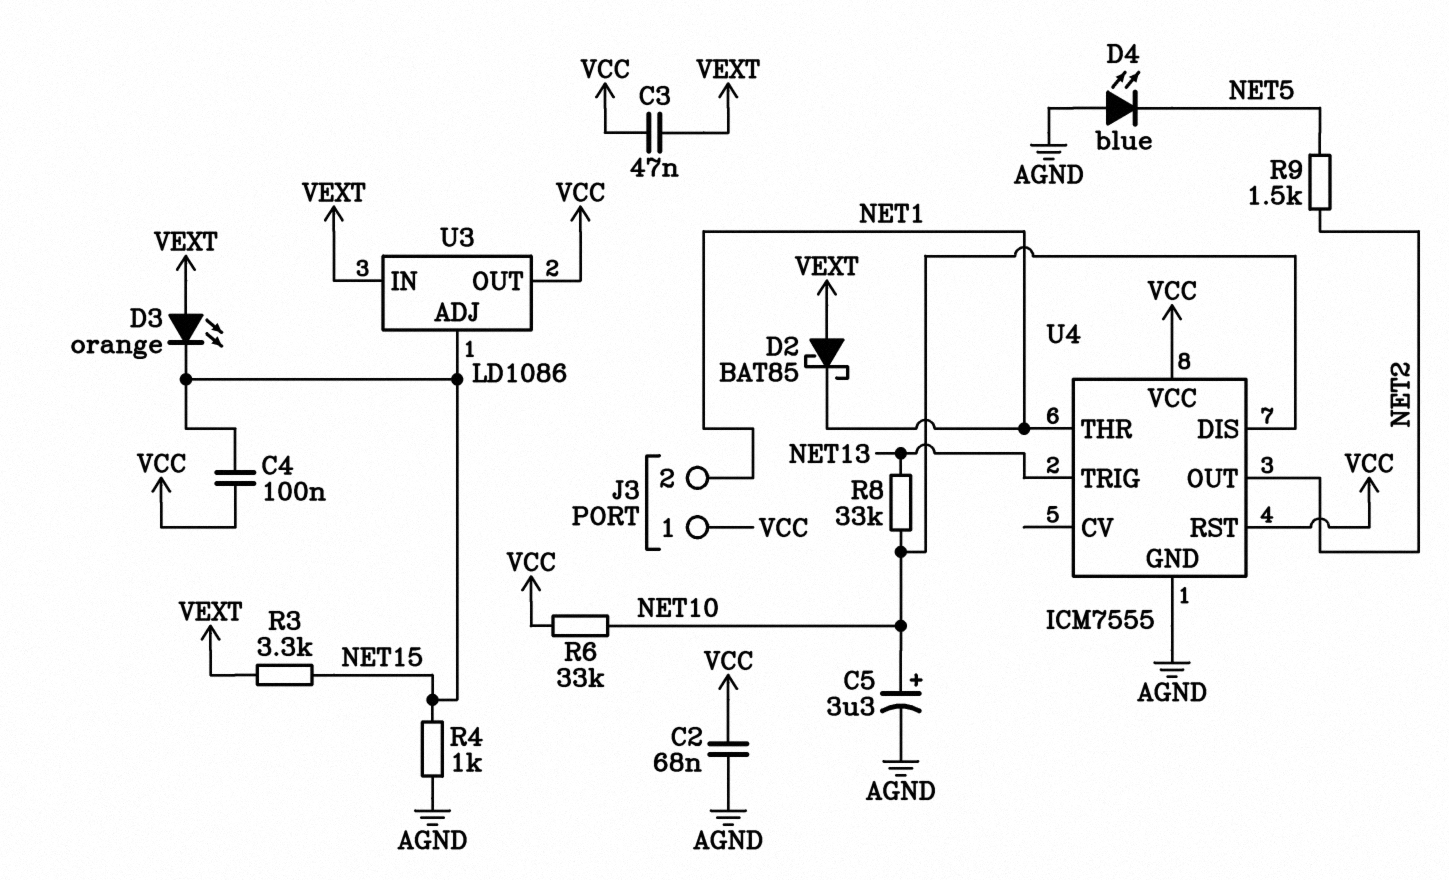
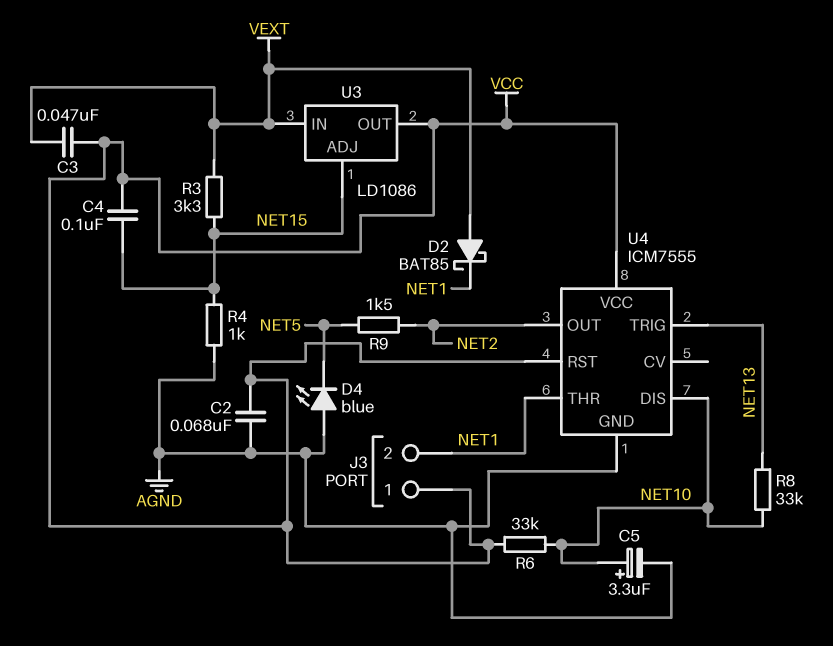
D3: LED orange (A VEXT, K NET15) -> none

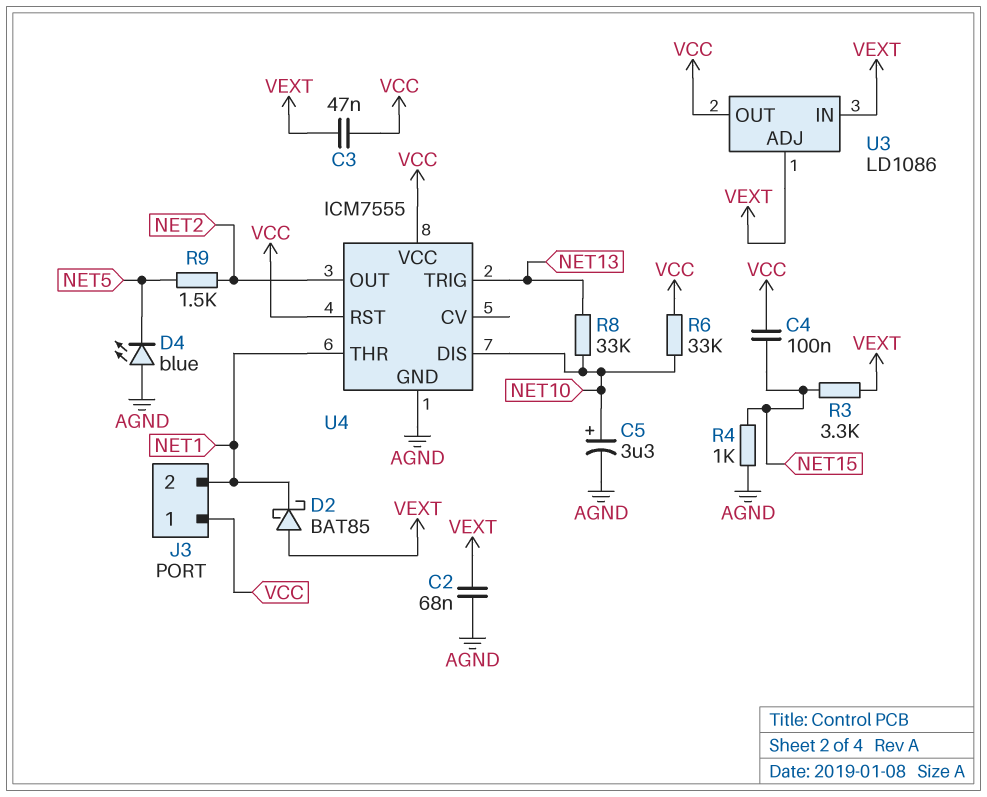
C2: 68nF (AGND, VCC) -> 68nF (AGND, VEXT)
U3 pin ADJ: NET15 -> VEXT

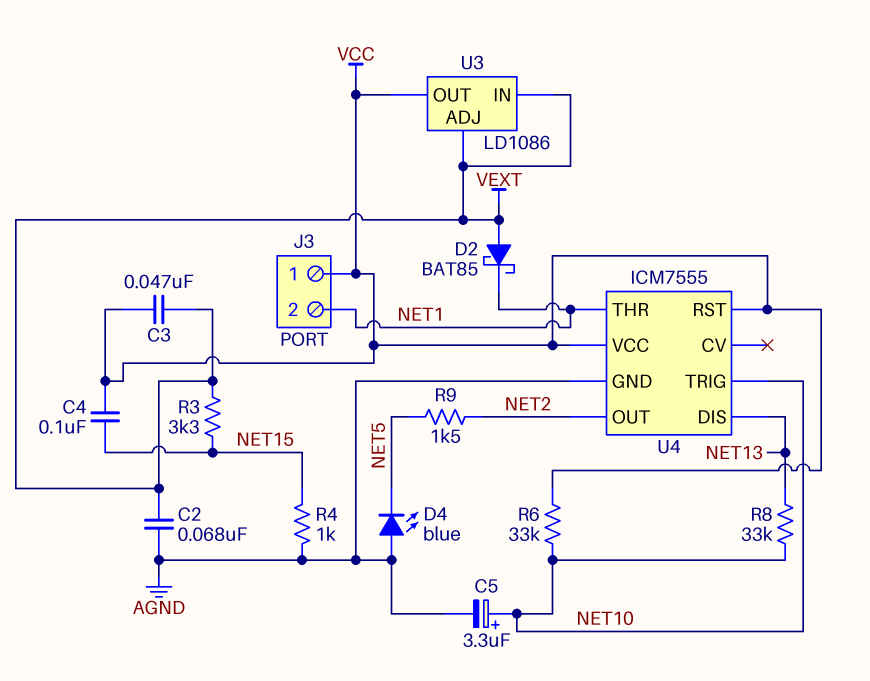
U4 pin DIS: NET10 -> NET13
U4 pin TRIG: NET13 -> NET10

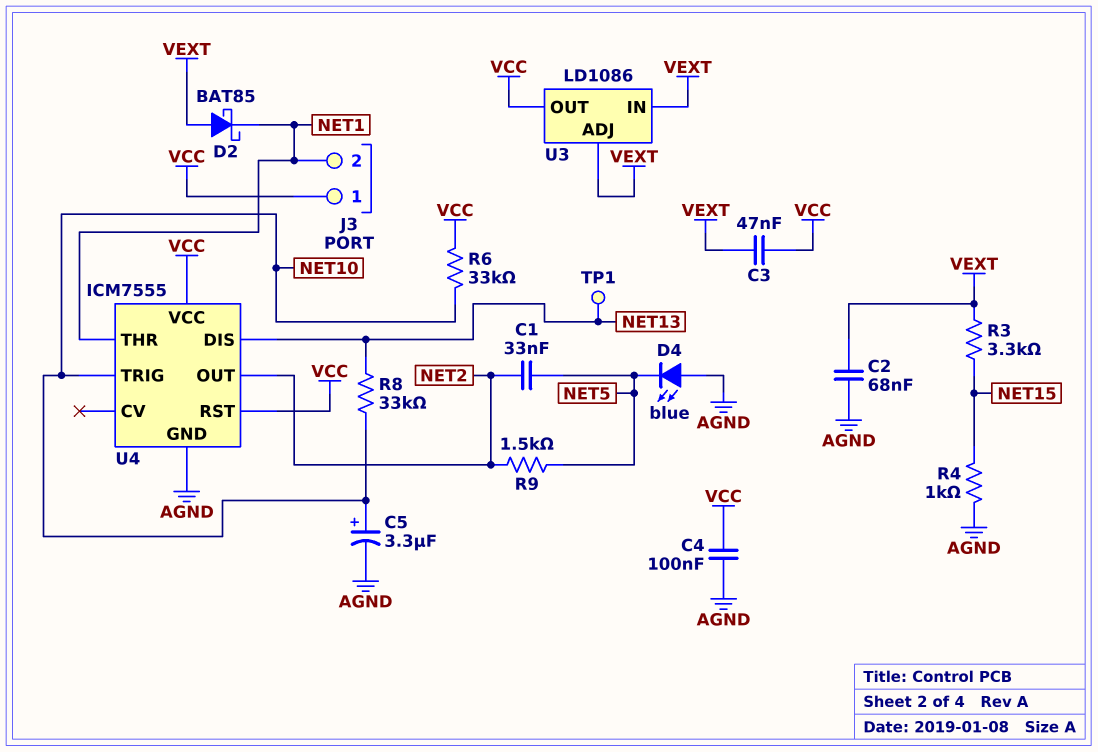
C1: none -> 33nF (NET2, NET5)
C4: 100nF (NET15, VCC) -> 100nF (AGND, VCC)
TP1: none -> test point (NET13)

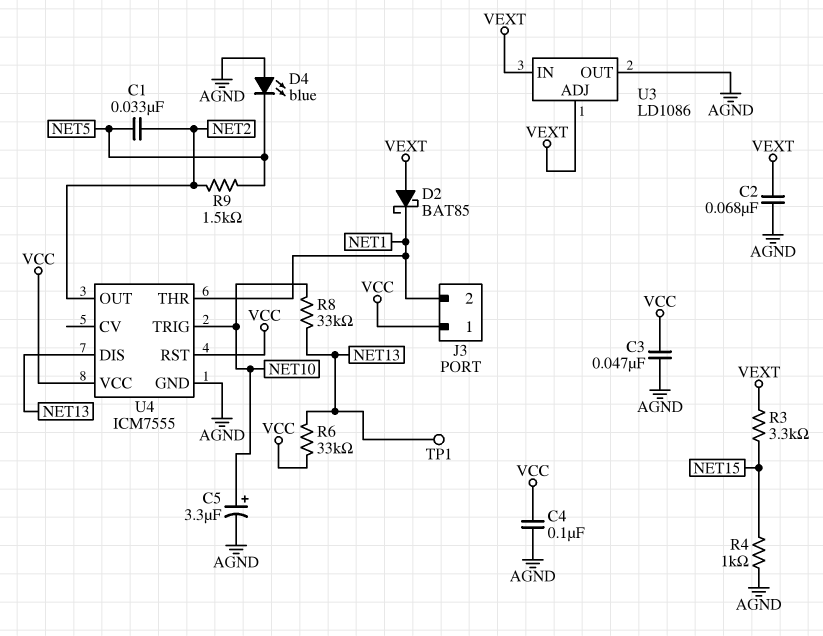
C3: 47nF (VCC, VEXT) -> 47nF (AGND, VCC)
R6: 33k (NET10, VCC) -> 33k (NET13, VCC)
U3 pin OUT: VCC -> AGND

